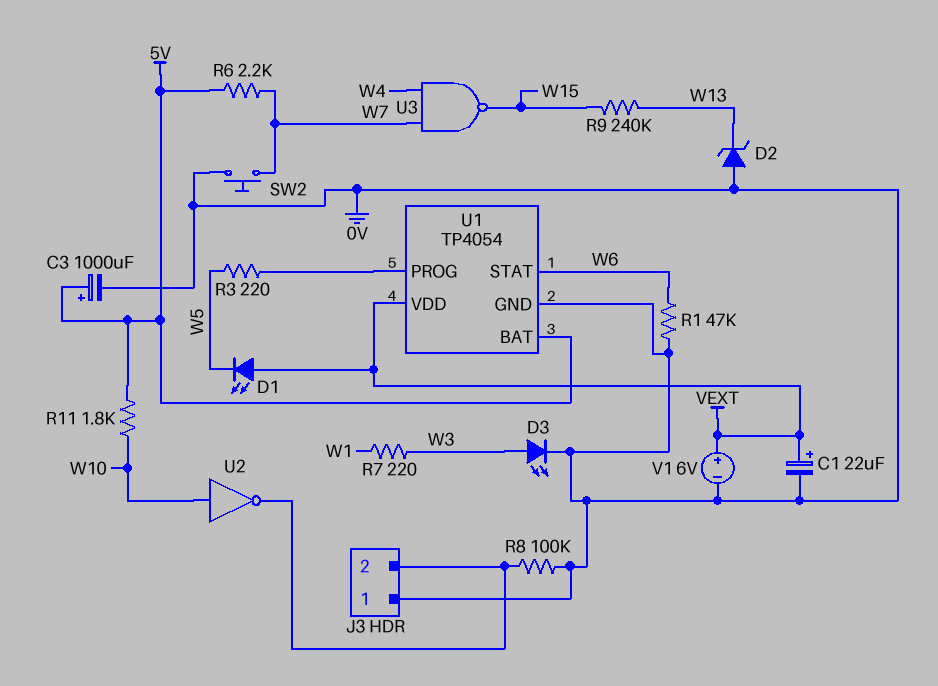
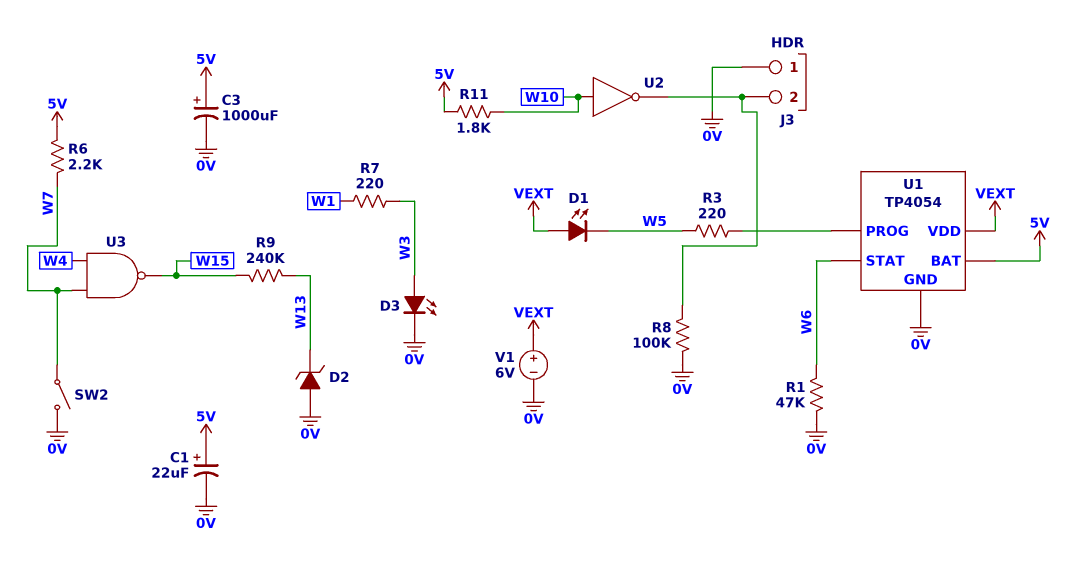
C1: 22uF (plus VEXT, minus 0V) -> 22uF (plus 5V, minus 0V)
SW2: button (0V, W7) -> switch (0V, W7)

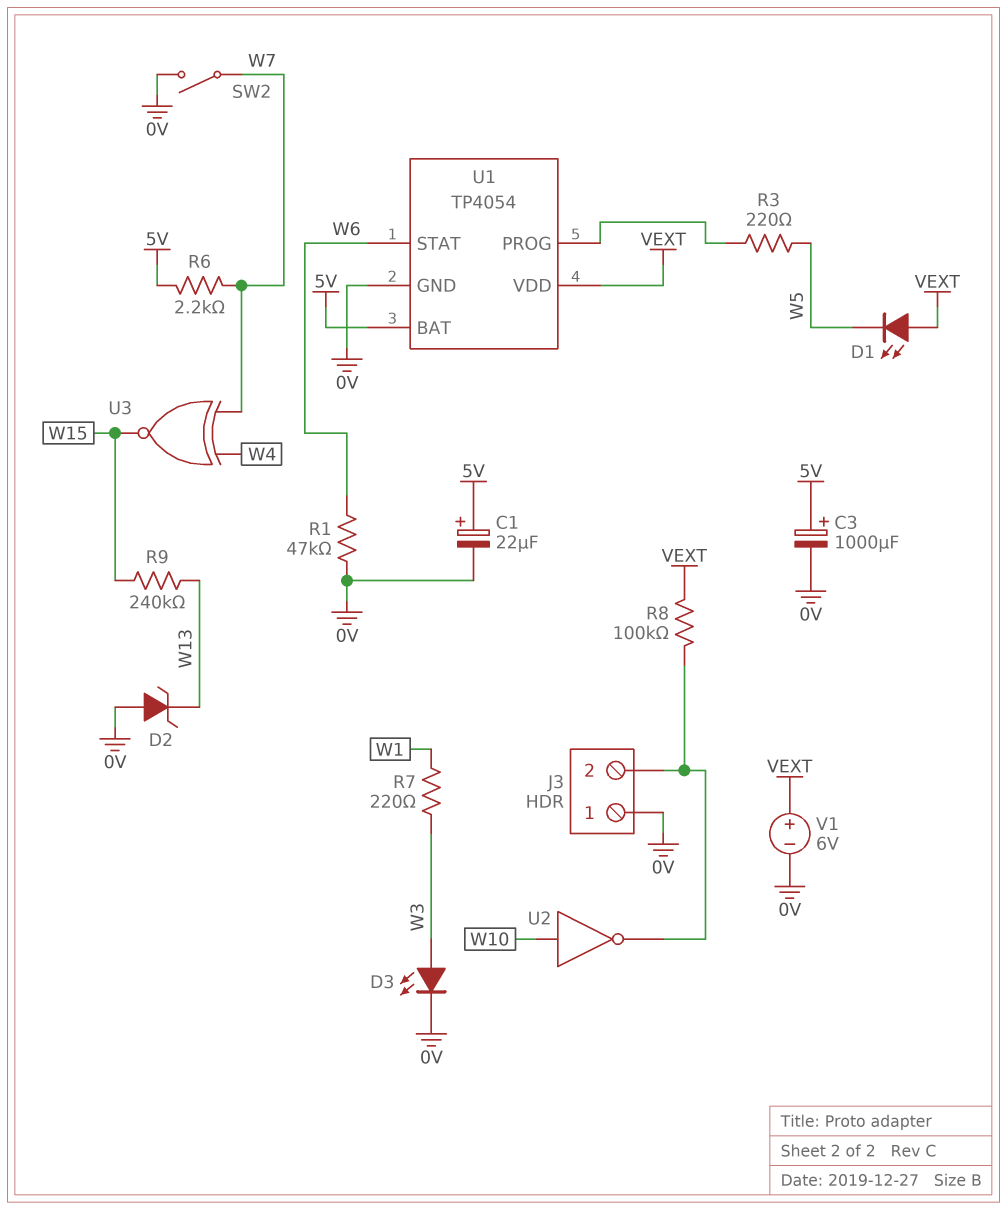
R8: 100k (0V, J3/2) -> 100k (J3/2, VEXT)
R11: 1.8k (5V, W10) -> none
U3: NAND (in W4, in W7, out W15) -> XNOR (in W4, in W7, out W15)

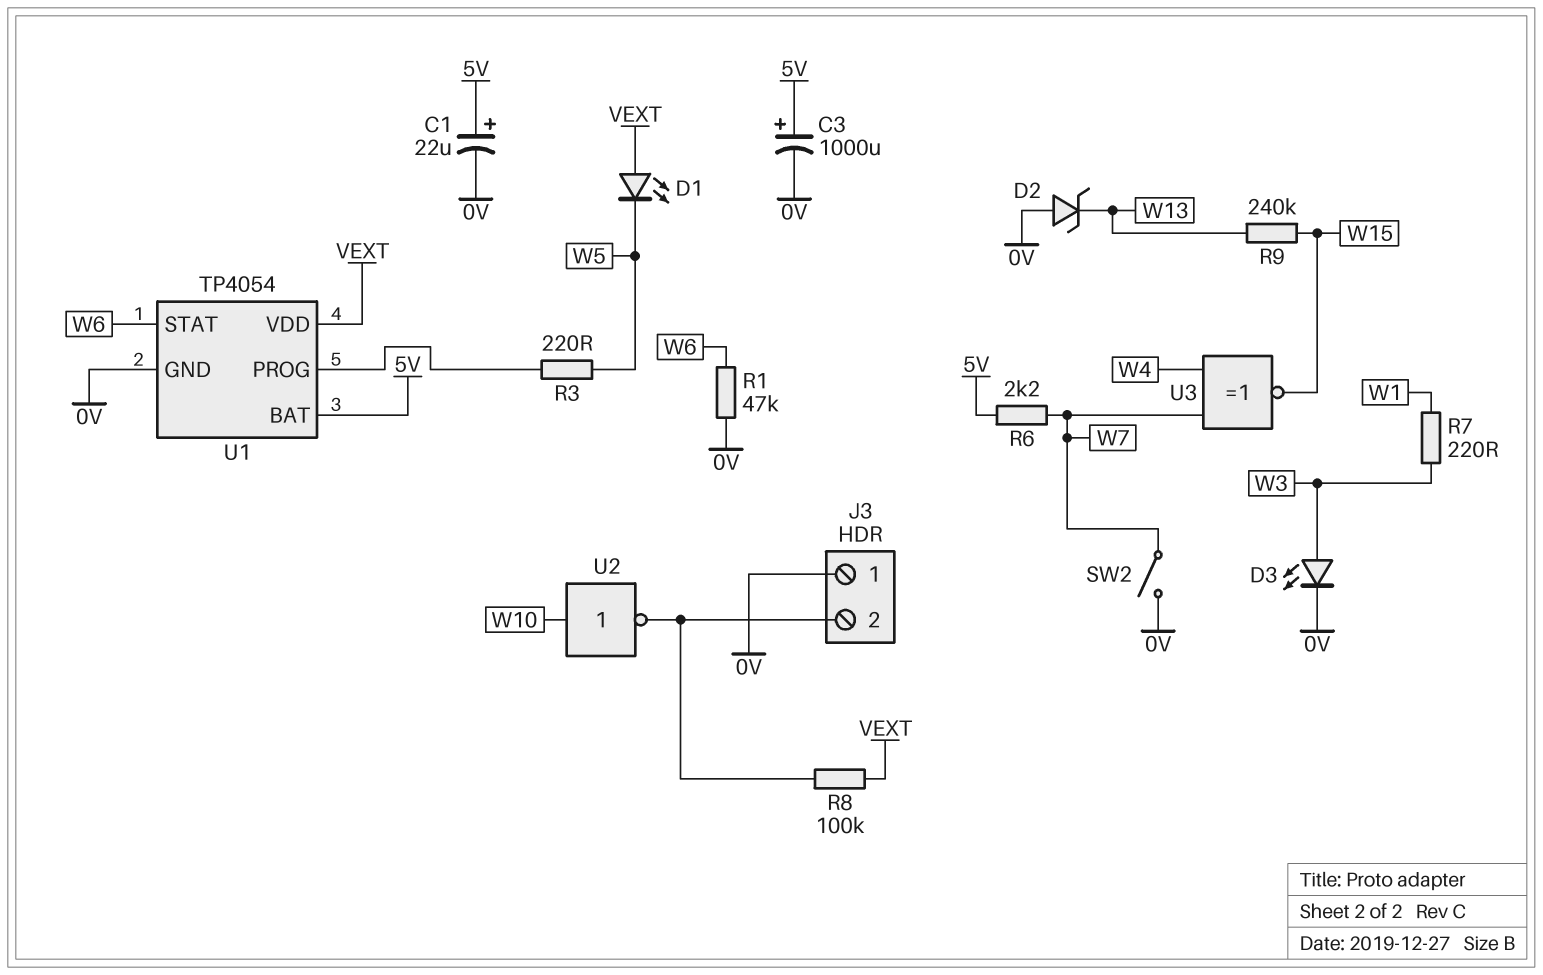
V1: 6V (plus VEXT, minus 0V) -> none

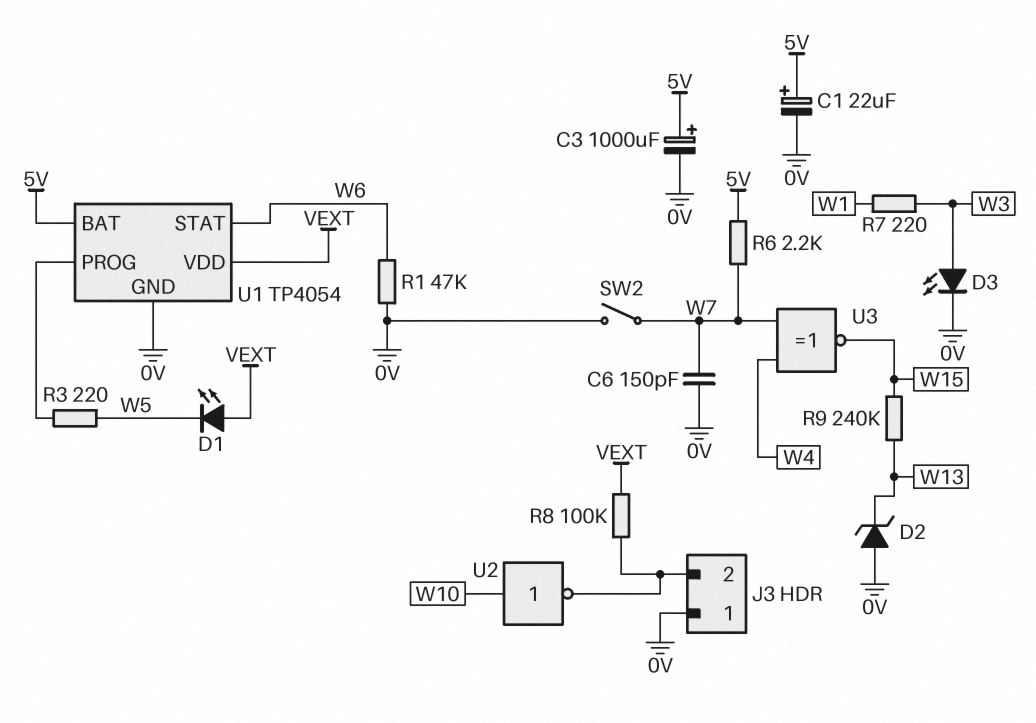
C6: none -> 150pF (0V, W7)

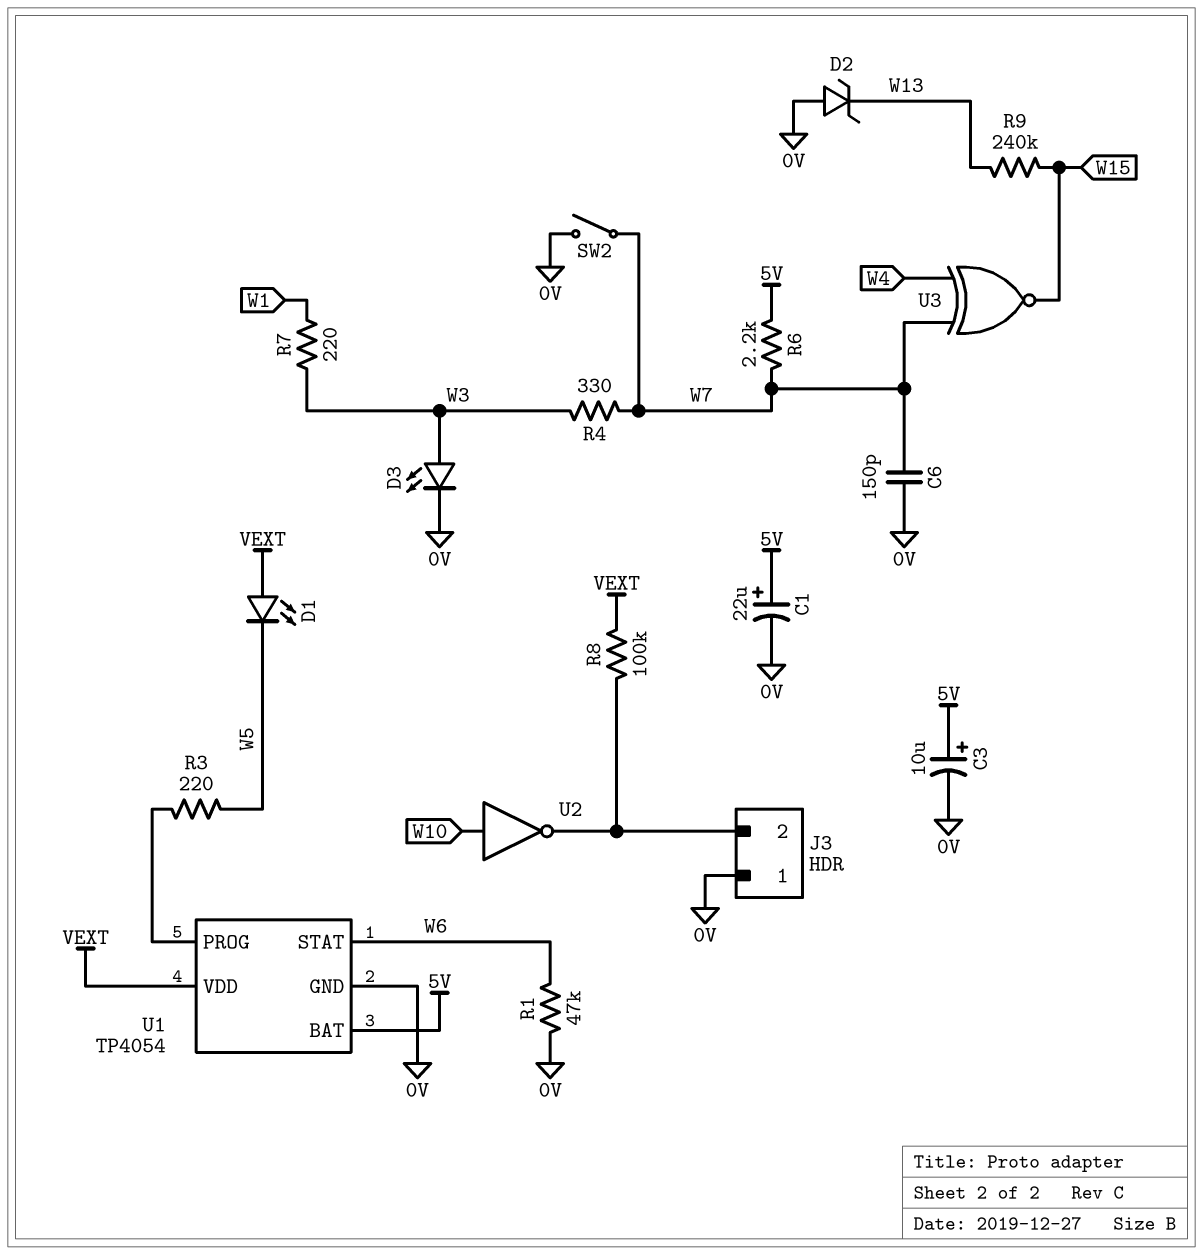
C3: 1000uF (plus 5V, minus 0V) -> 10uF (plus 5V, minus 0V)
R4: none -> 330 (W3, W7)

